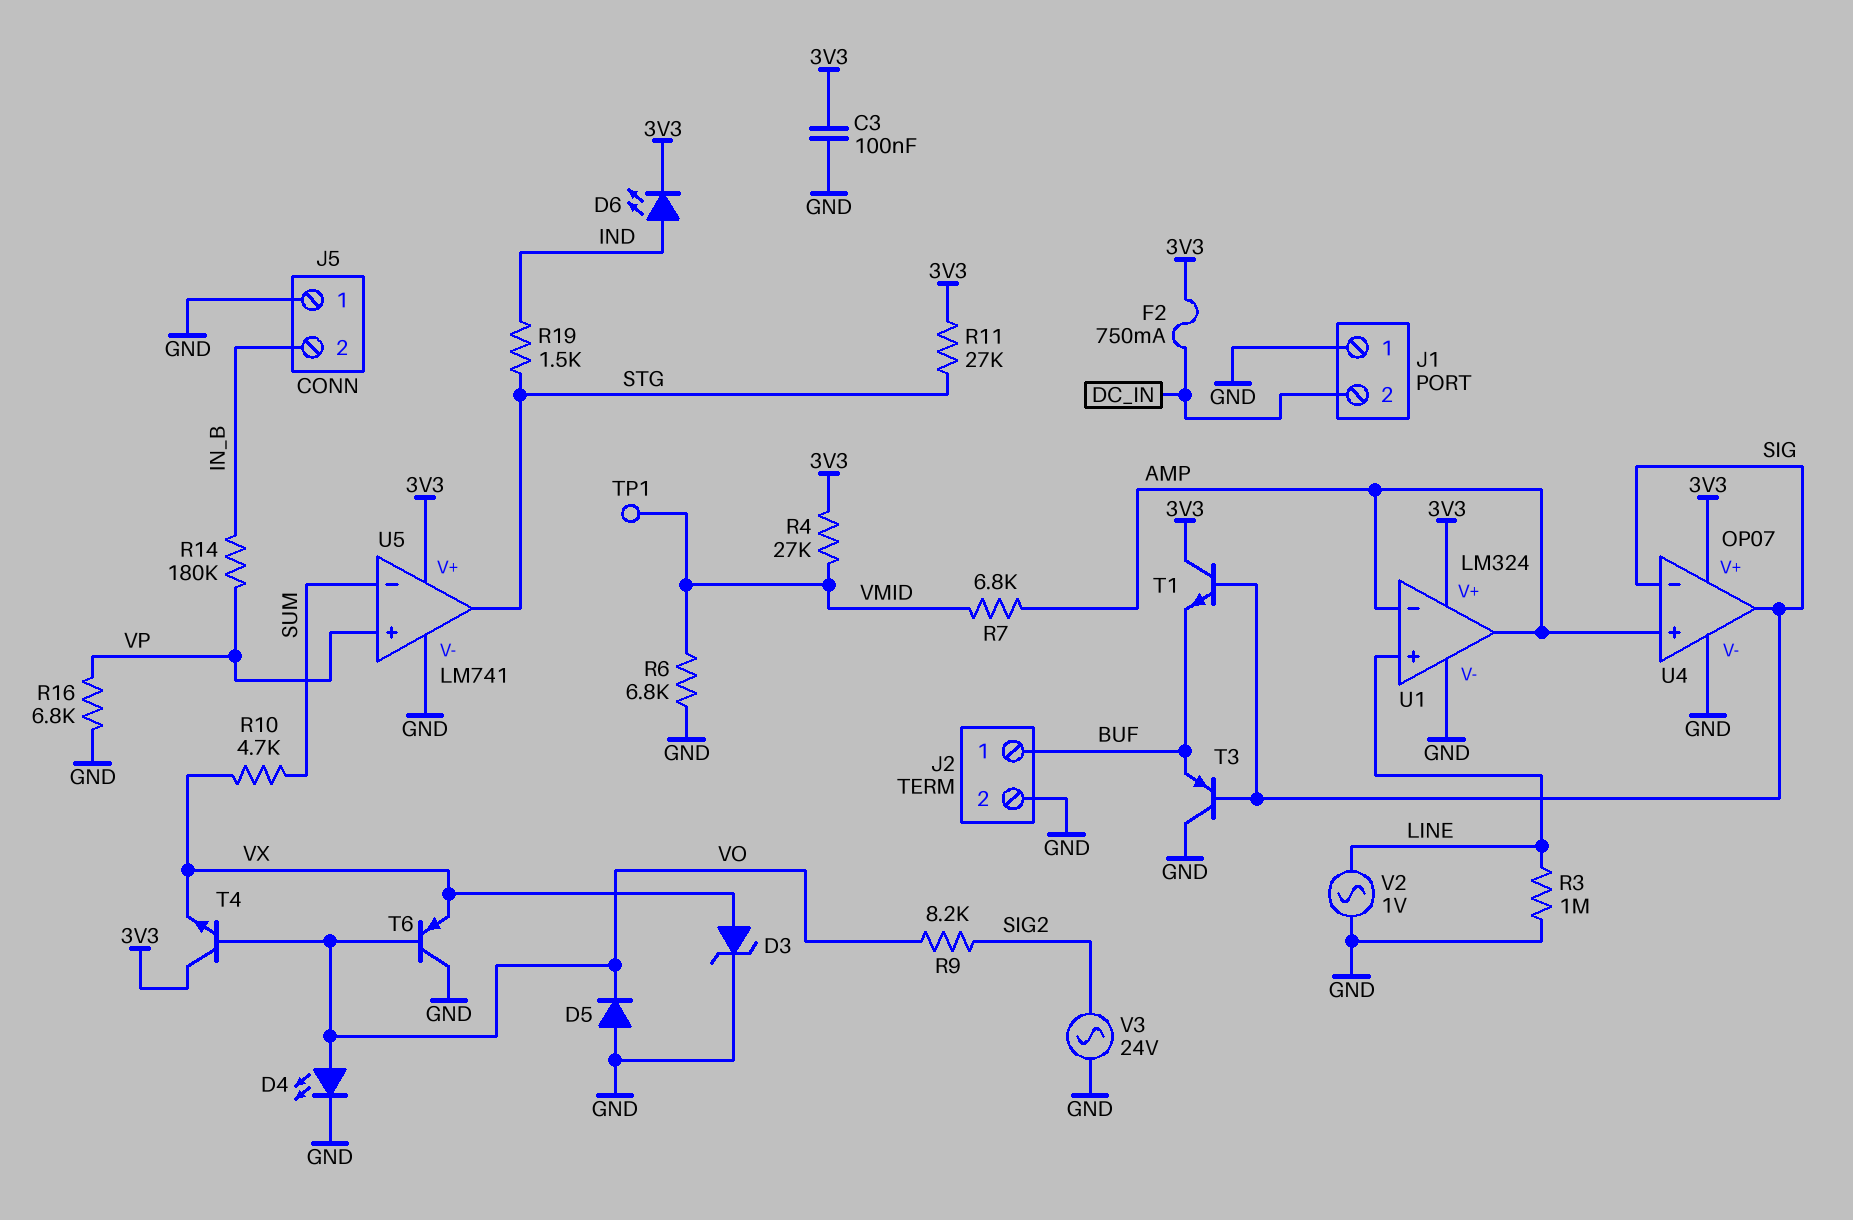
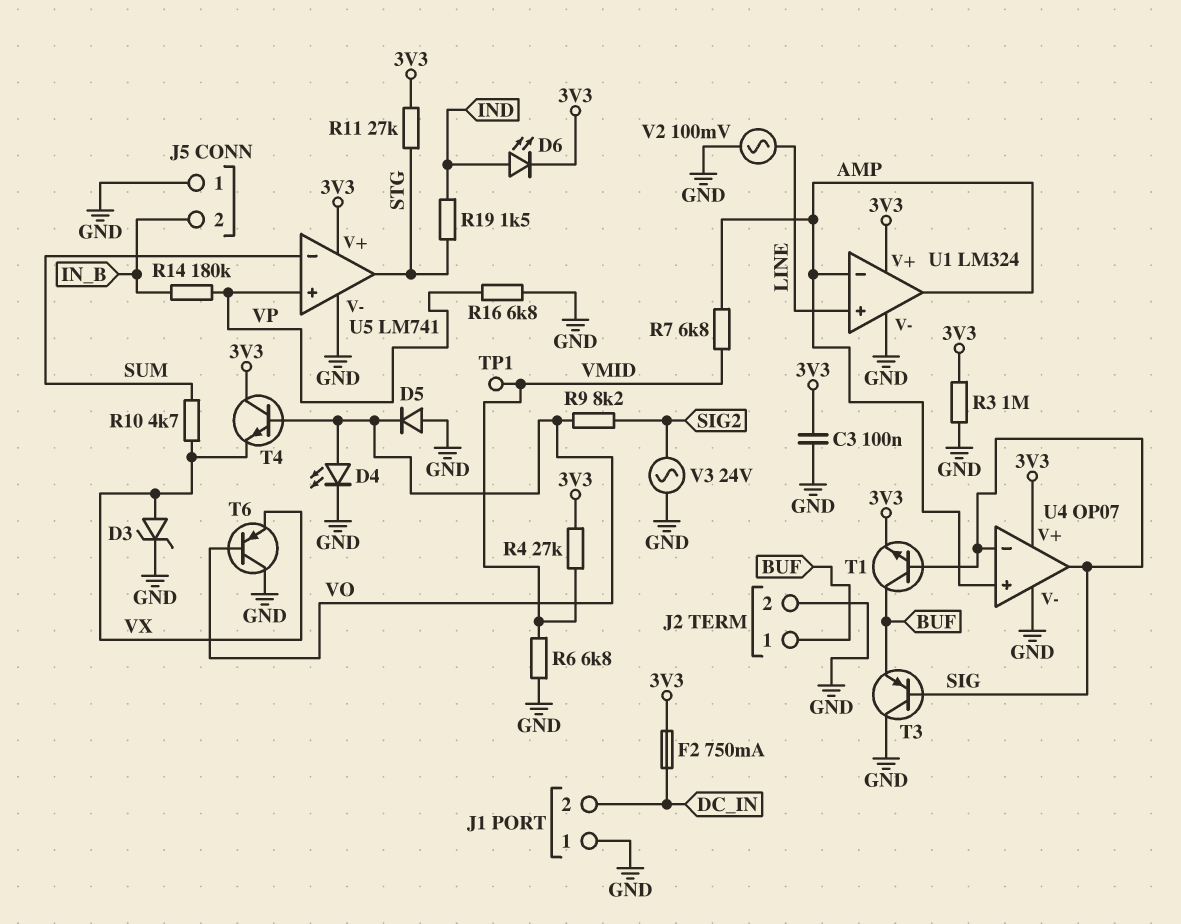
R3: 1M (GND, LINE) -> 1M (3V3, GND)
T1: NPN (B SIG, C 3V3, E BUF) -> NPN (B SIG, C BUF, E 3V3)
V2: AC 1V (GND, LINE) -> AC 100mV (GND, LINE)

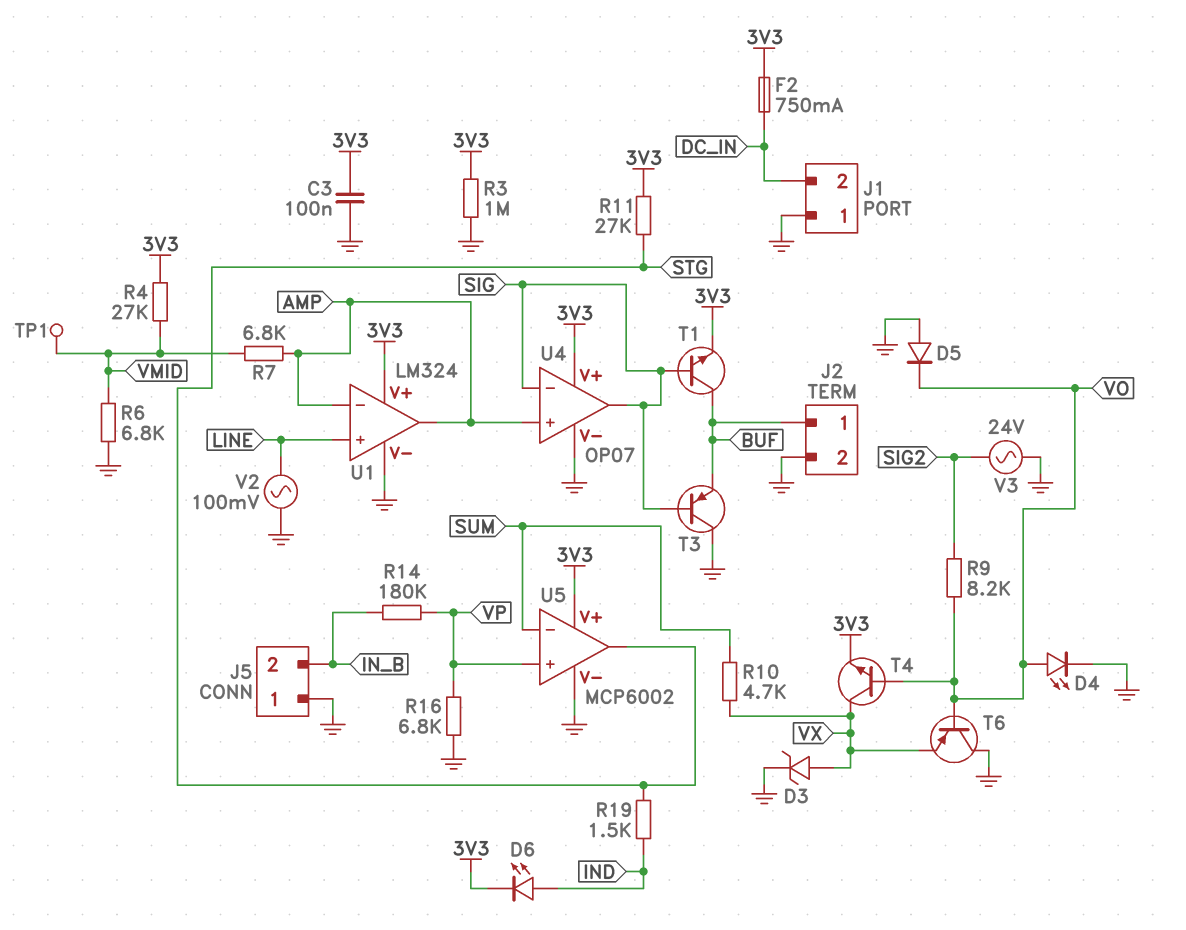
T4: NPN (B VO, C 3V3, E VX) -> NPN (B VO, C VX, E 3V3)
U5: LM741 -> MCP6002

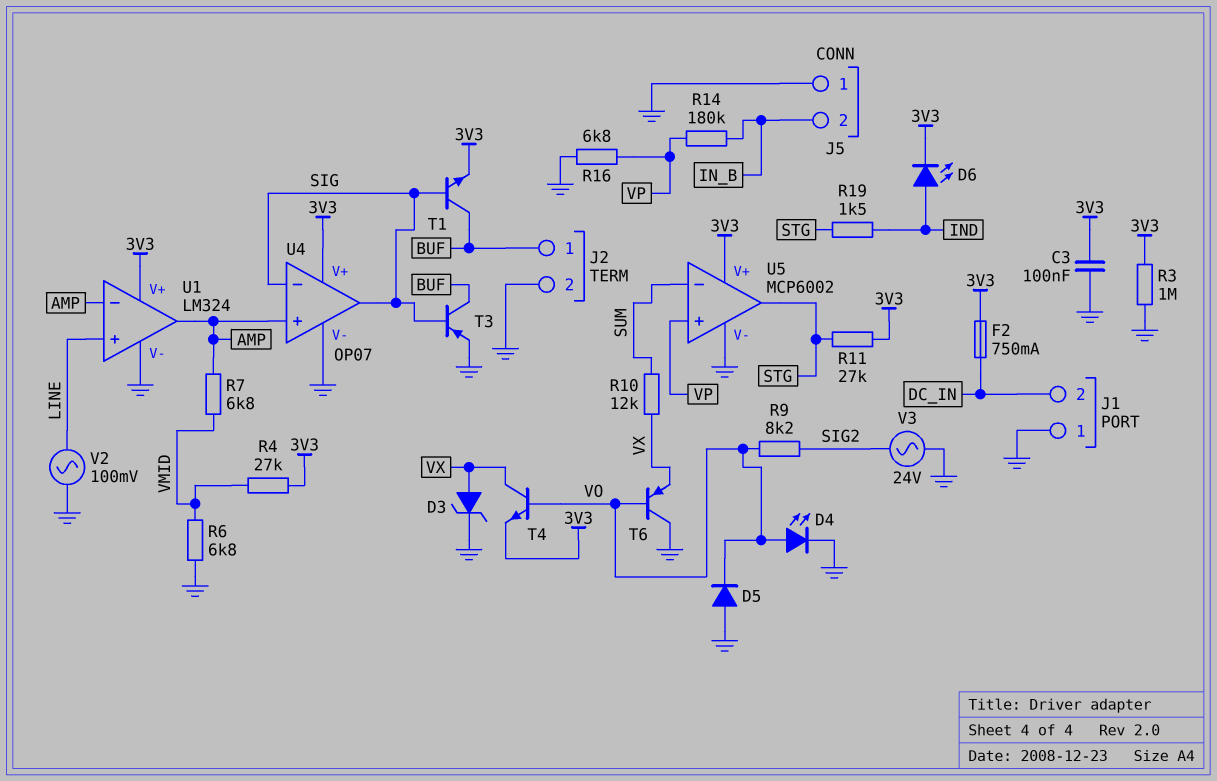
R10: 4.7k (SUM, VX) -> 12k (SUM, VX)
T3: PNP (B SIG, C GND, E BUF) -> PNP (B SIG, C BUF, E GND)
TP1: test point (VMID) -> none

